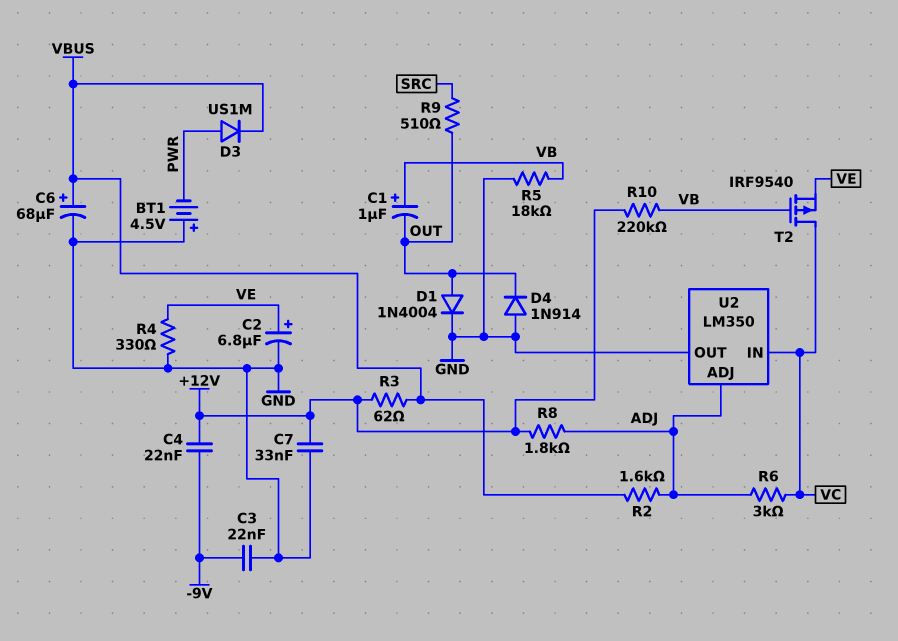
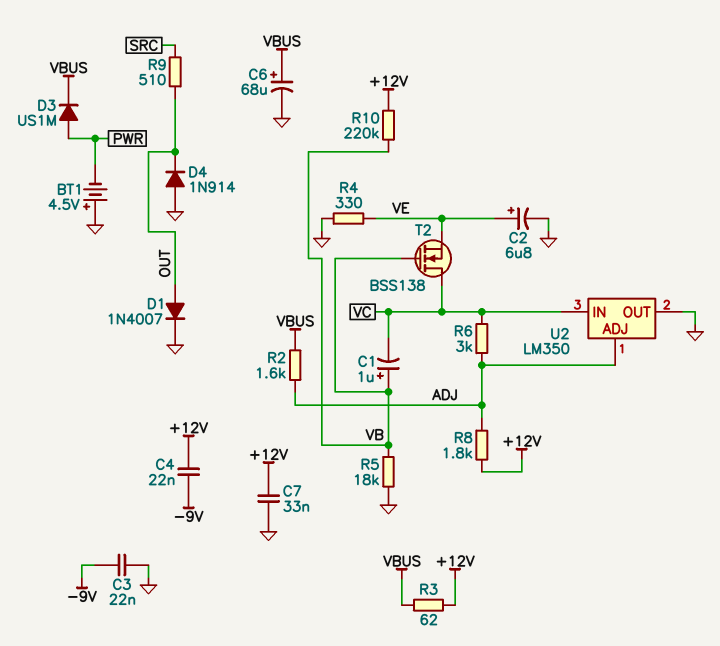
C1: 1uF (plus VB, minus OUT) -> 1uF (plus VB, minus VC)
D1: diode 1N4004 (A OUT, K GND) -> diode 1N4007 (A OUT, K GND)
T2: PMOS IRF9540 (G VB, D VC, S VE) -> NMOS BSS138 (G VB, D VC, S VE)

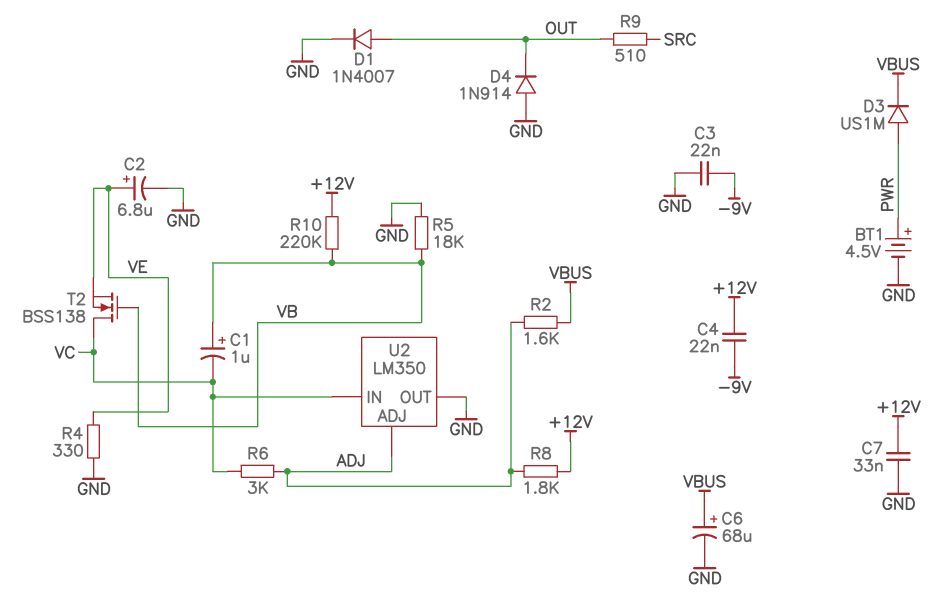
BT1: 4.5V (plus GND, minus PWR) -> 4.5V (plus PWR, minus GND)
R3: 62 (+12V, VBUS) -> none

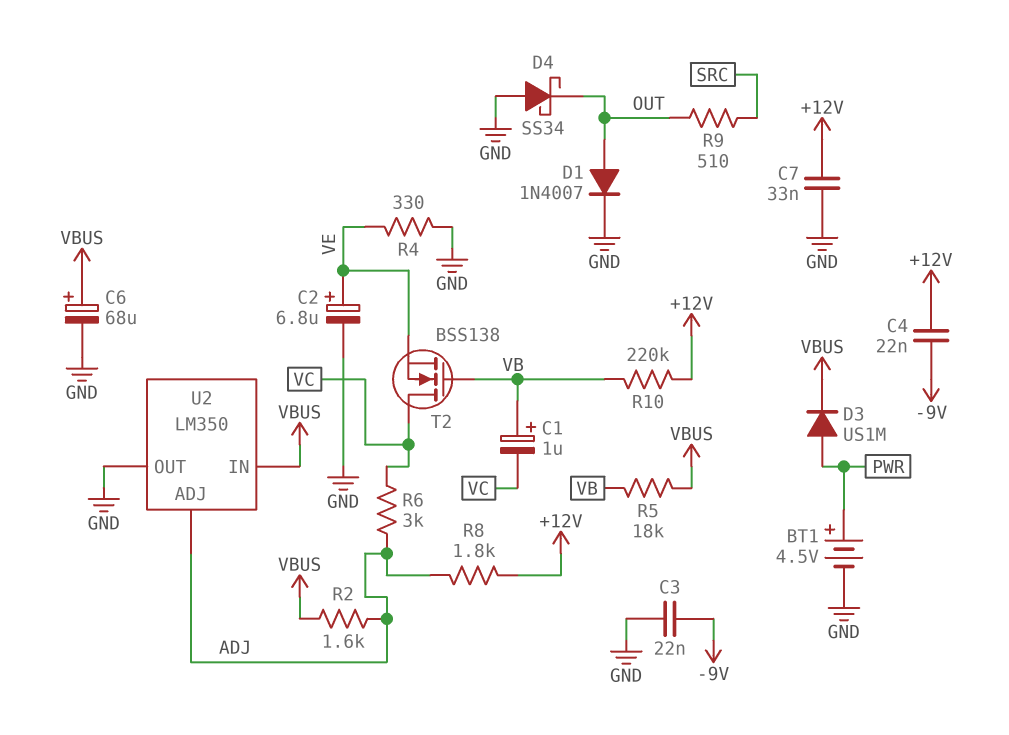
D4: diode 1N914 (A GND, K OUT) -> schottky SS34 (A GND, K OUT)
R5: 18k (GND, VB) -> 18k (VB, VBUS)
U2 pin IN: VC -> VBUS

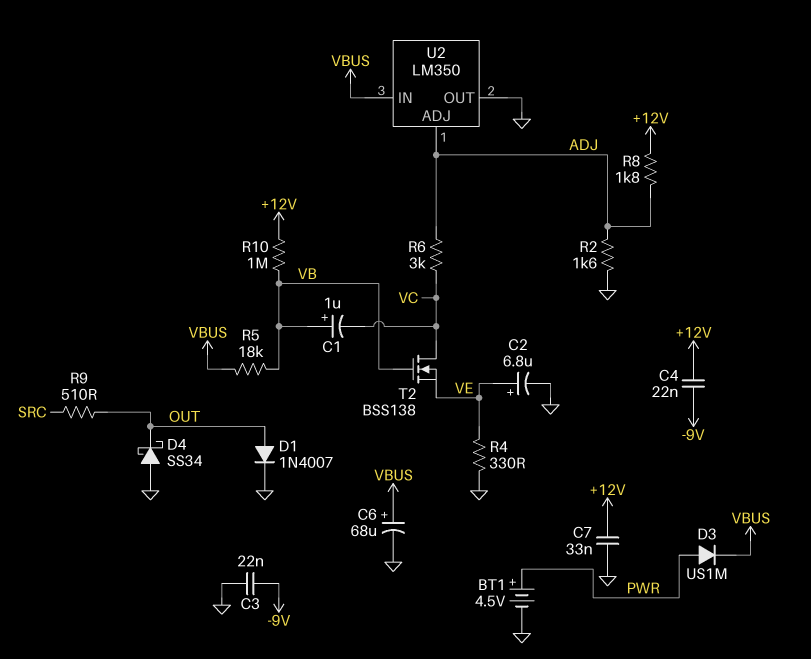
R2: 1.6k (ADJ, VBUS) -> 1.6k (ADJ, GND)
R10: 220k (+12V, VB) -> 1M (+12V, VB)

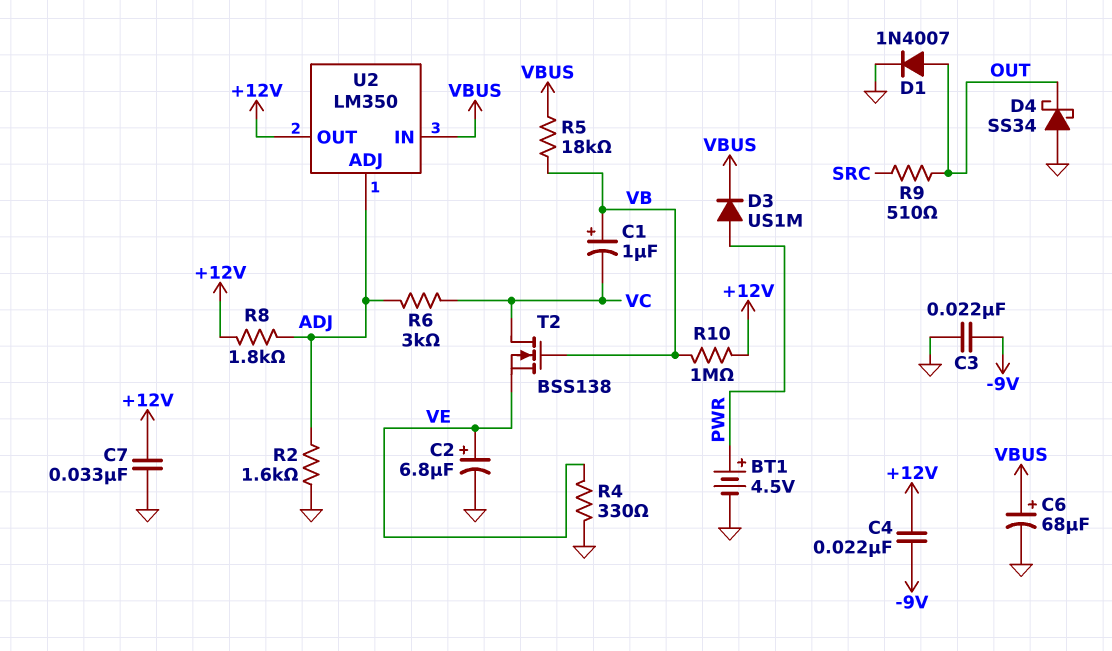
U2 pin OUT: GND -> +12V

